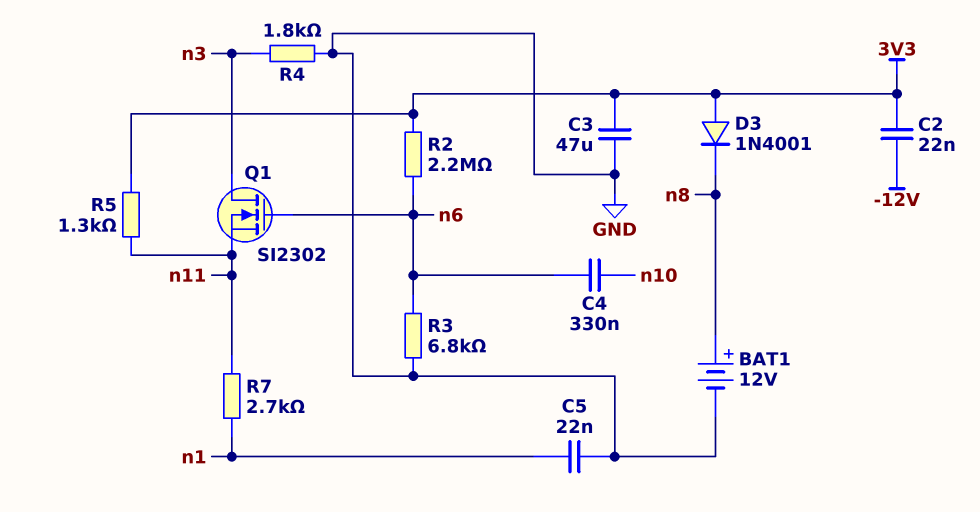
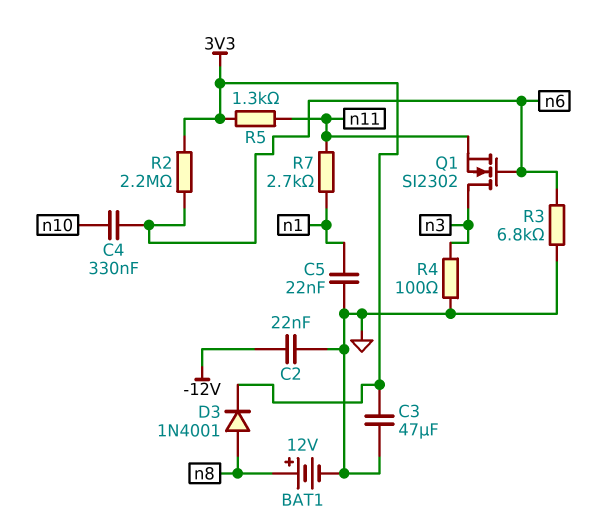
C2: 22nF (-12V, 3V3) -> 22nF (-12V, GND)
D3: diode 1N4001 (A 3V3, K n8) -> diode 1N4001 (A n8, K 3V3)
R4: 1.8k (GND, n3) -> 100 (GND, n3)

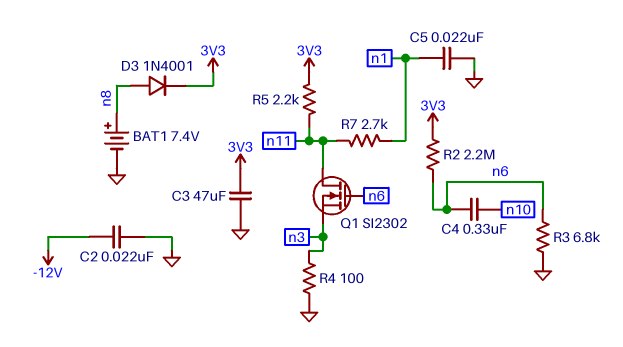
BAT1: 12V (plus n8, minus GND) -> 7.4V (plus n8, minus GND)
Q1: NMOS SI2302 (G n6, D n3, S n11) -> NMOS SI2302 (G n6, D n11, S n3)
R5: 1.3k (3V3, n11) -> 2.2k (3V3, n11)

